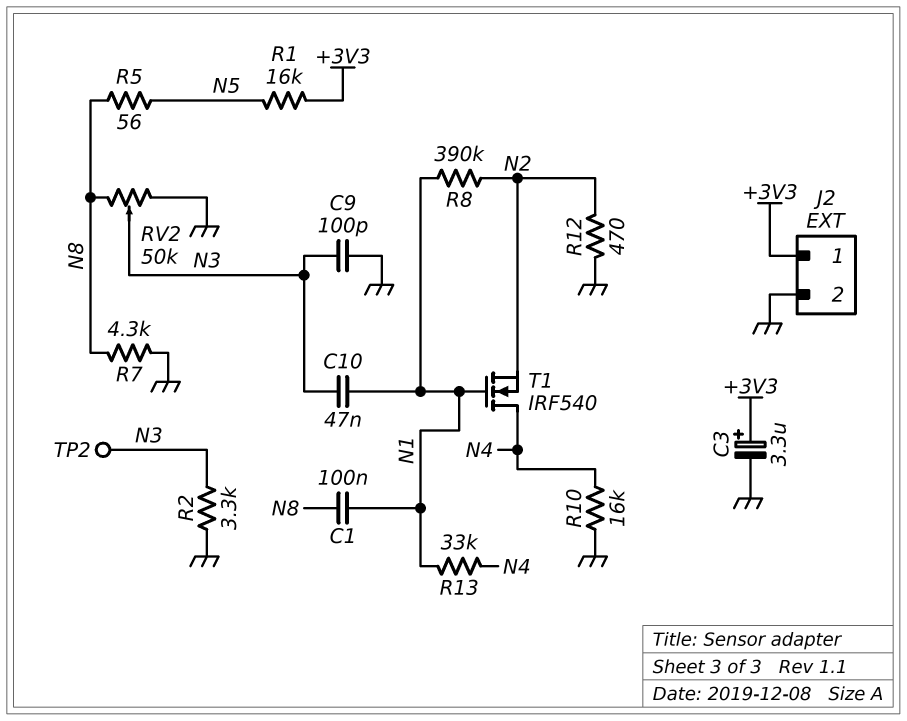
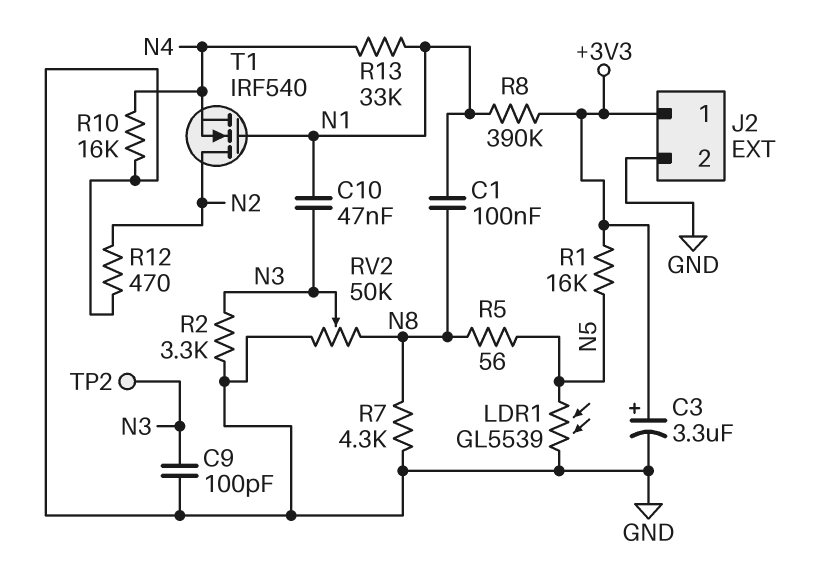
LDR1: none -> GL5539 (GND, N5)
R8: 390k (N1, N2) -> 390k (+3V3, N1)
T1: NMOS IRF540 (G N1, D N4, S N2) -> NMOS IRF540 (G N1, D N2, S N4)

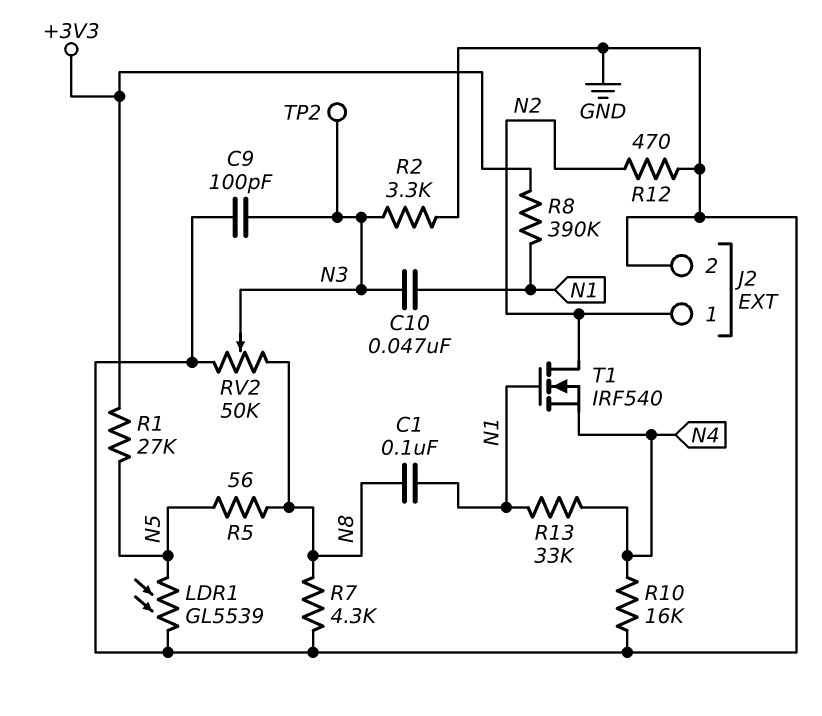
C3: 3.3uF (plus +3V3, minus GND) -> none
J2 pin 1: +3V3 -> N2
R1: 16k (+3V3, N5) -> 27k (+3V3, N5)

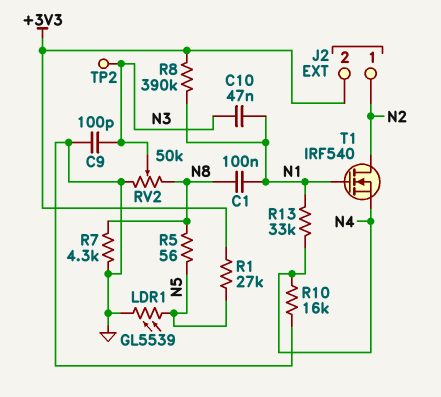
J2 pin 2: GND -> +3V3
R2: 3.3k (GND, N3) -> none
R12: 470 (GND, N2) -> none

